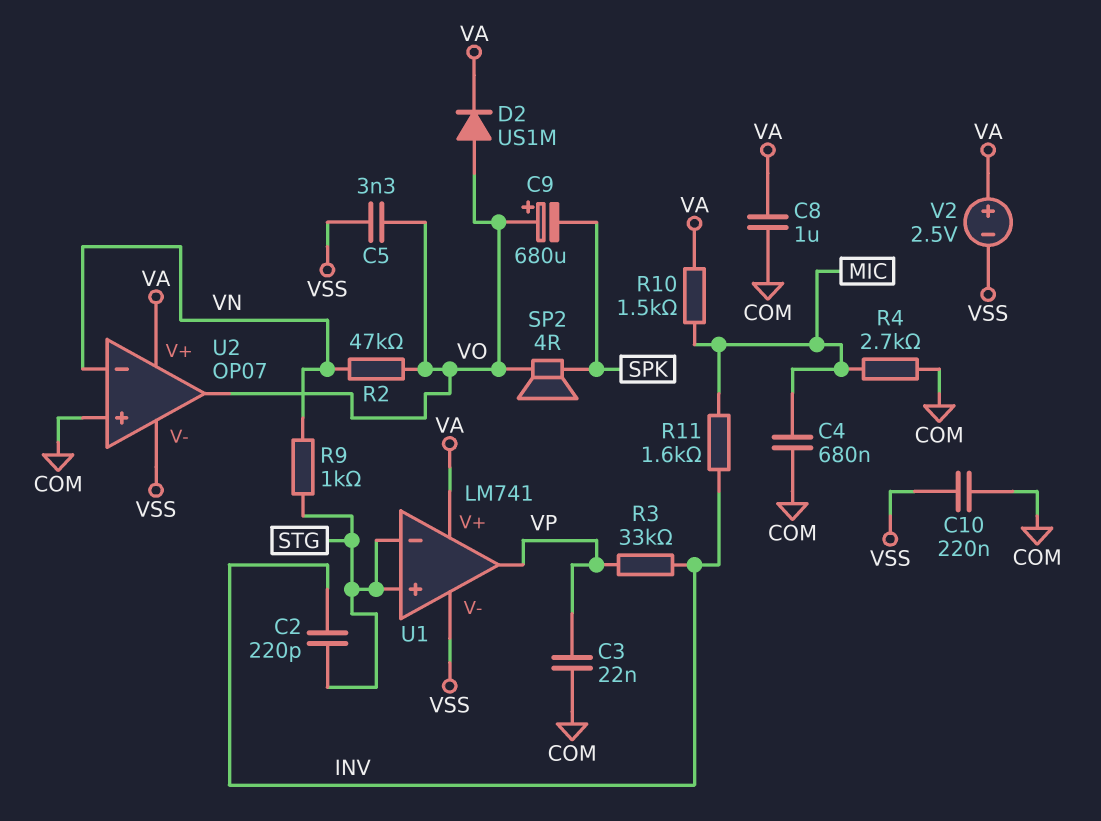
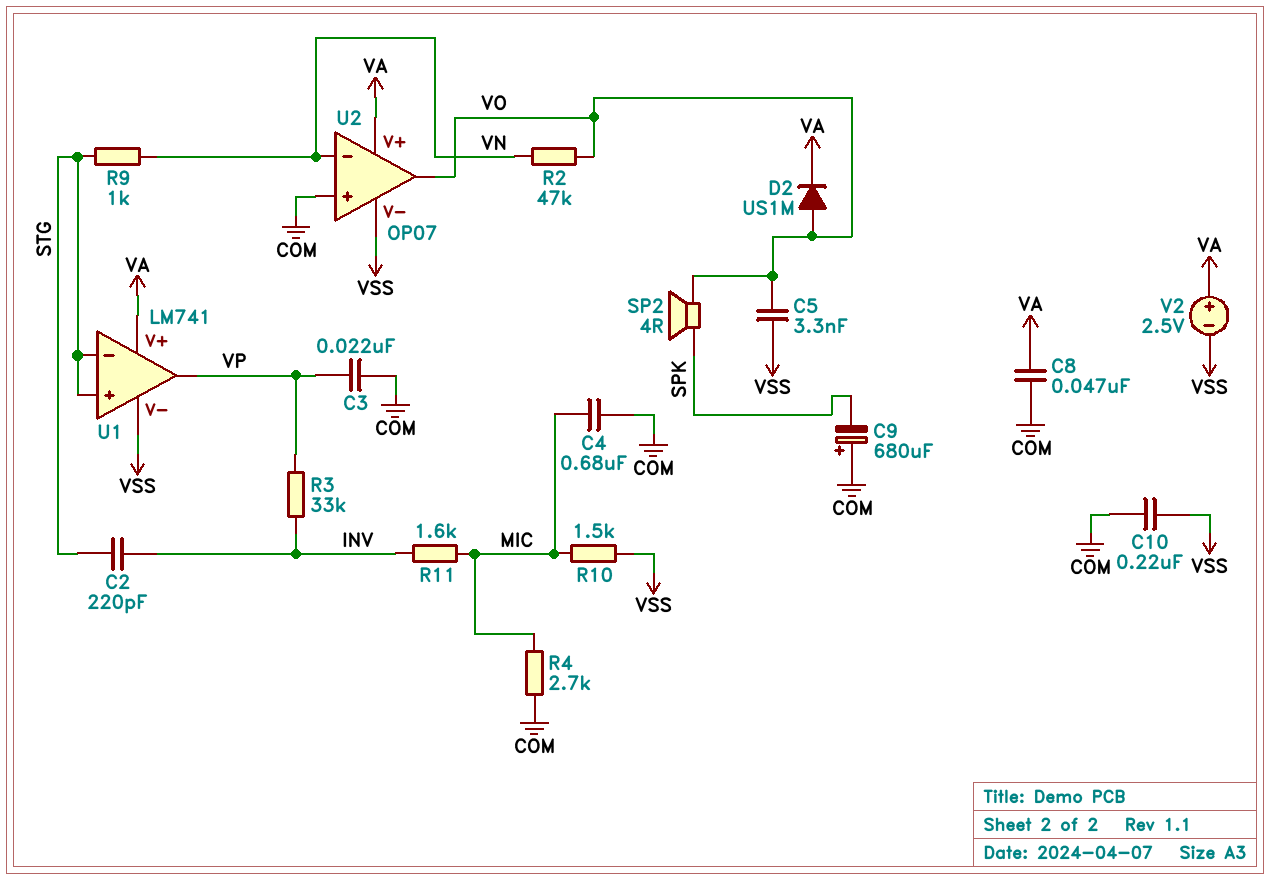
C8: 1uF (COM, VA) -> 47nF (COM, VA)
C9: 680uF (plus VO, minus SPK) -> 680uF (plus COM, minus SPK)
R10: 1.5k (MIC, VA) -> 1.5k (MIC, VSS)

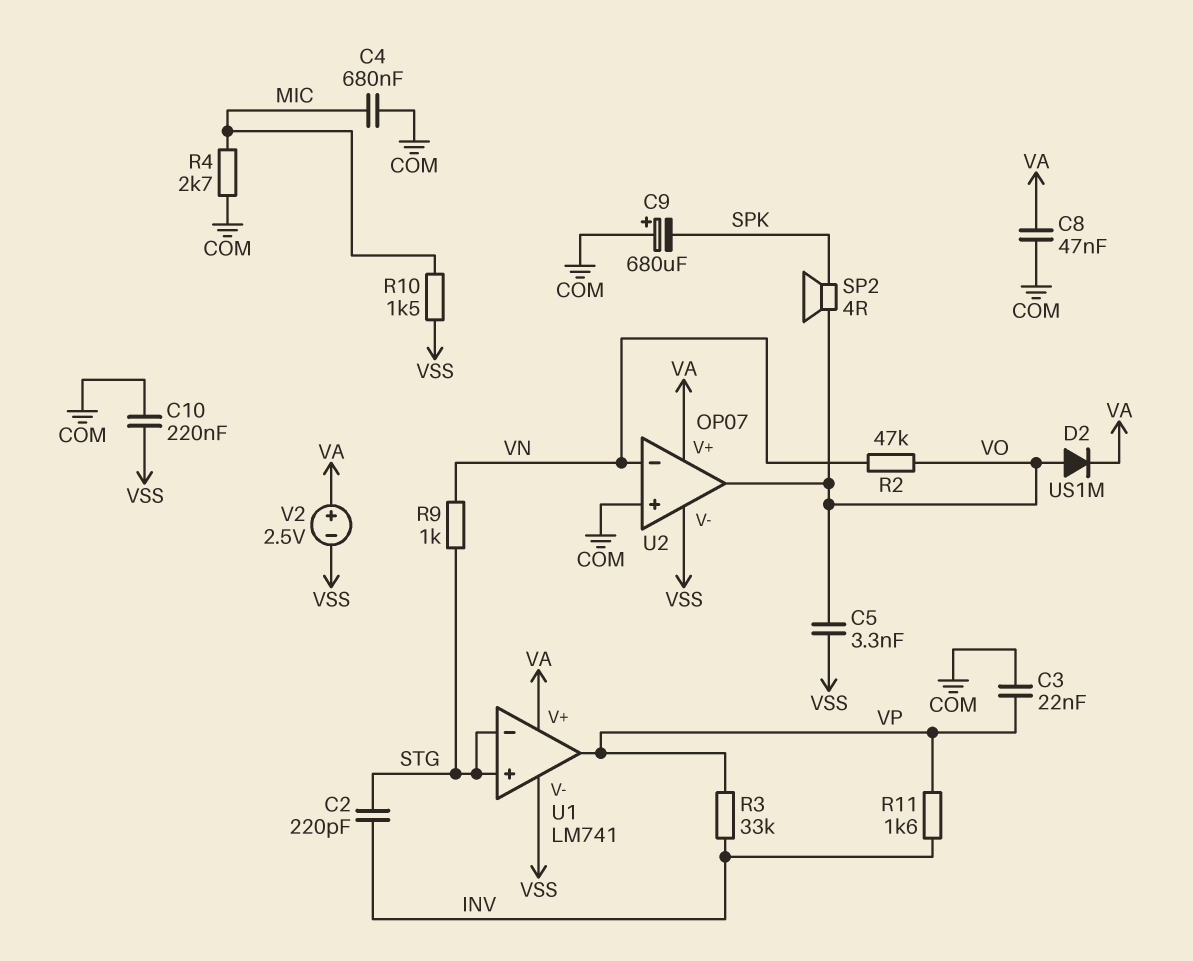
R11: 1.6k (INV, MIC) -> 1.6k (INV, VP)

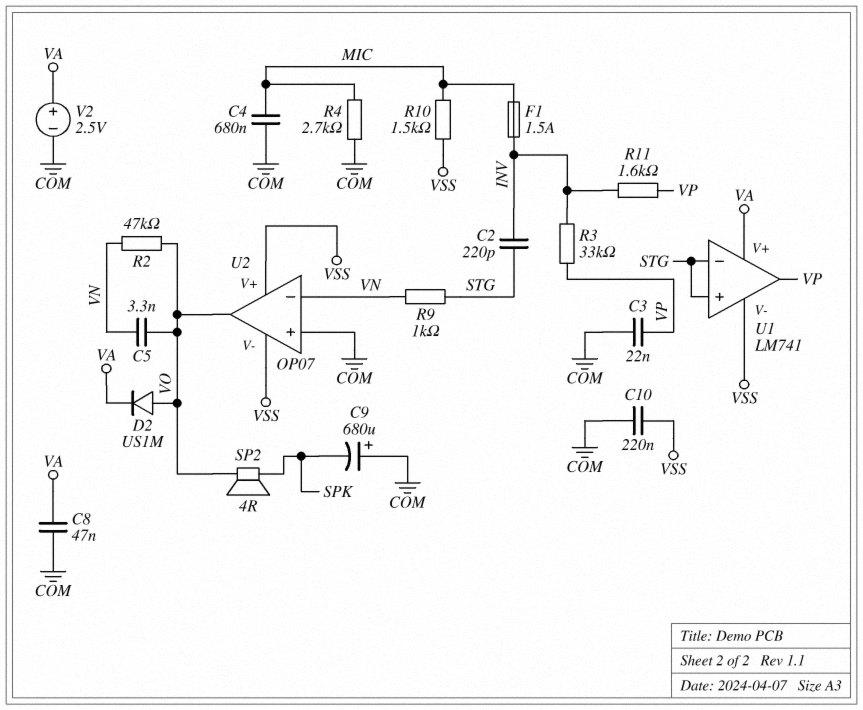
C5: 3.3nF (VO, VSS) -> 3.3nF (VN, VO)
F1: none -> 1.5A (INV, MIC)
U2 pin V+: VA -> VSS
V2: 2.5V (plus VA, minus VSS) -> 2.5V (plus VA, minus COM)

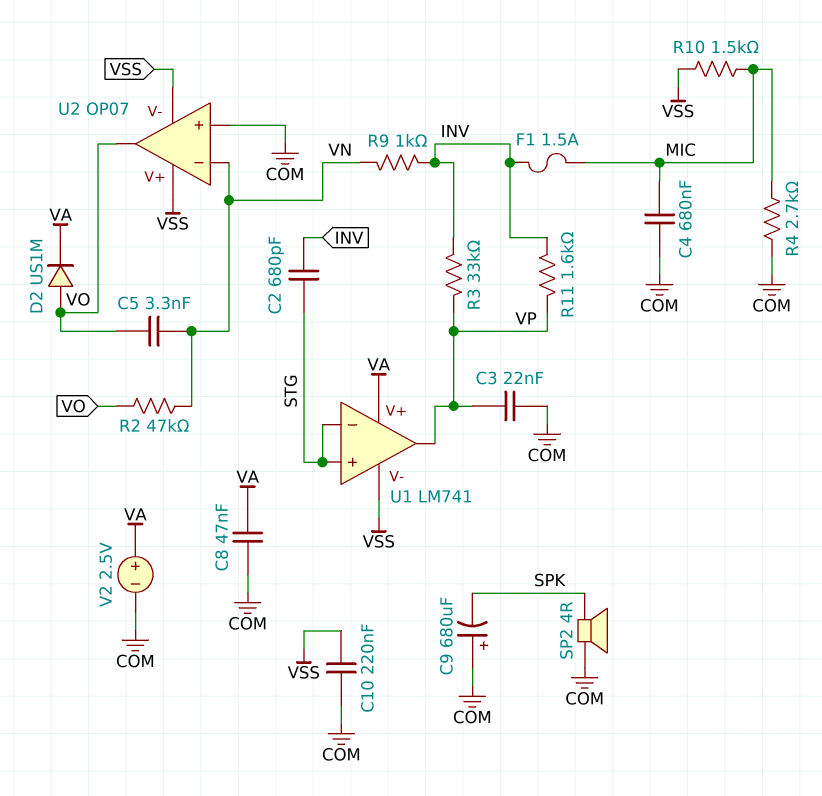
C2: 220pF (INV, STG) -> 680pF (INV, STG)
R9: 1k (STG, VN) -> 1k (INV, VN)
SP2: speaker 4R (SPK, VO) -> speaker 4R (COM, SPK)

